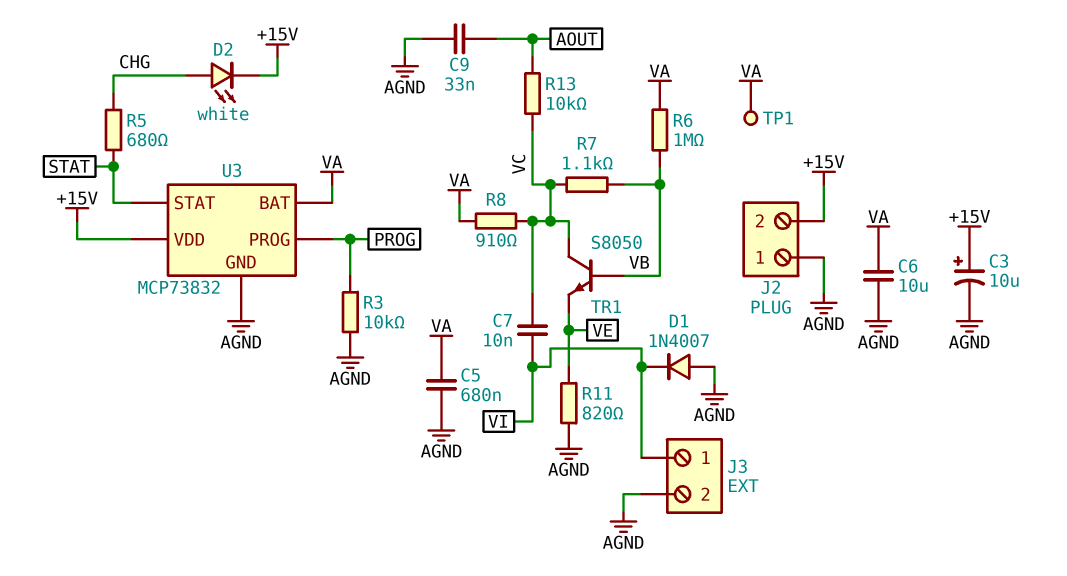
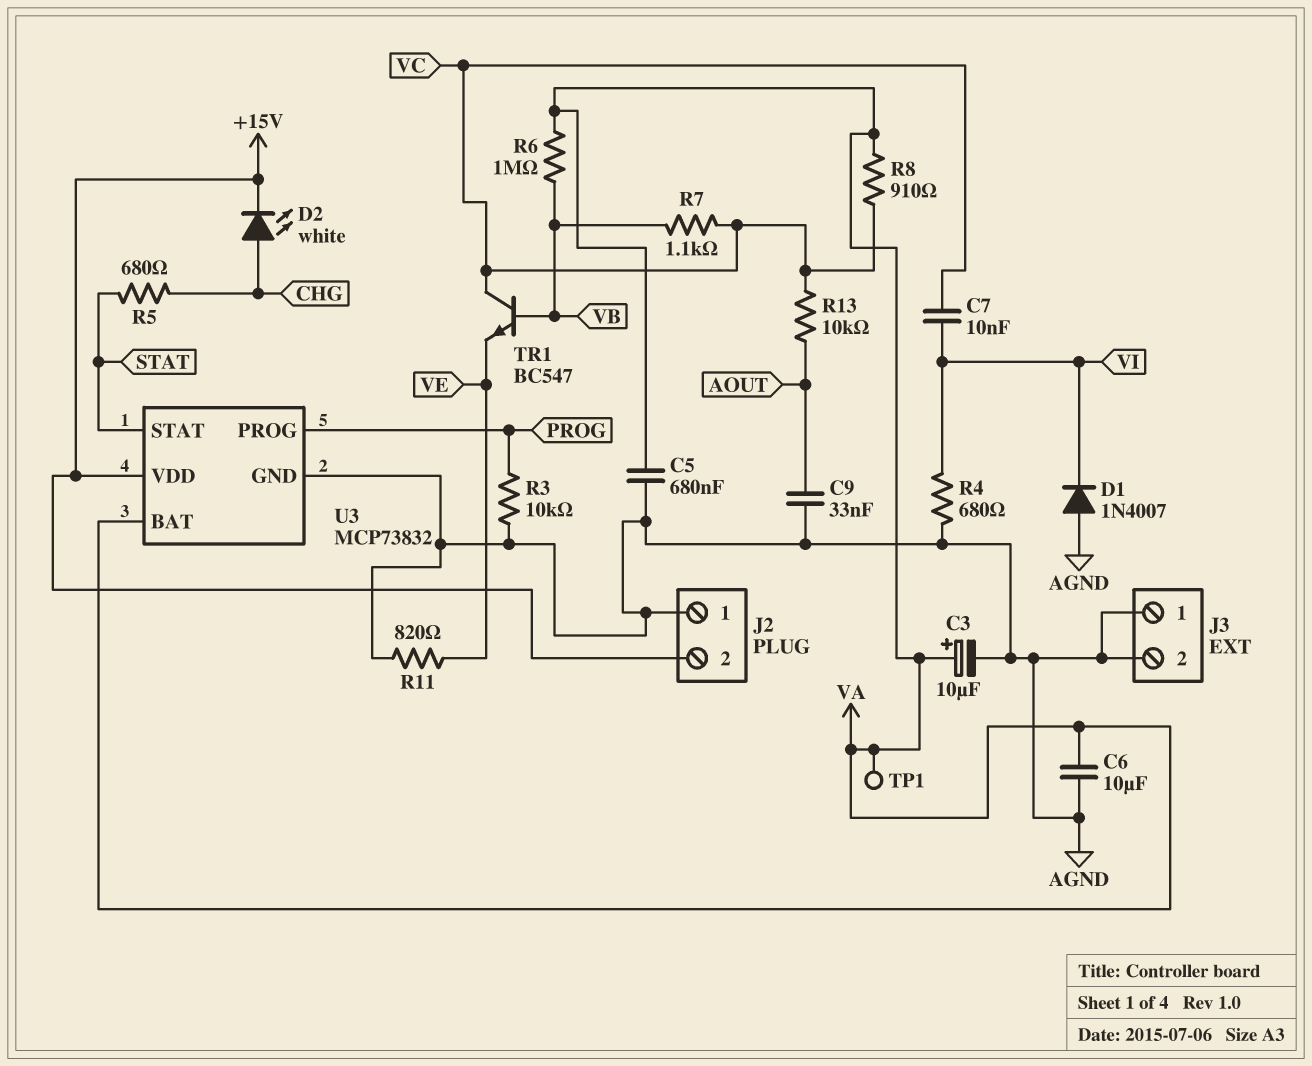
C3: 10uF (plus +15V, minus AGND) -> 10uF (plus VA, minus AGND)
J3 pin 1: VI -> AGND
R4: none -> 680 (AGND, VI)
TR1: NPN S8050 (B VB, C VC, E VE) -> NPN BC547 (B VB, C VC, E VE)

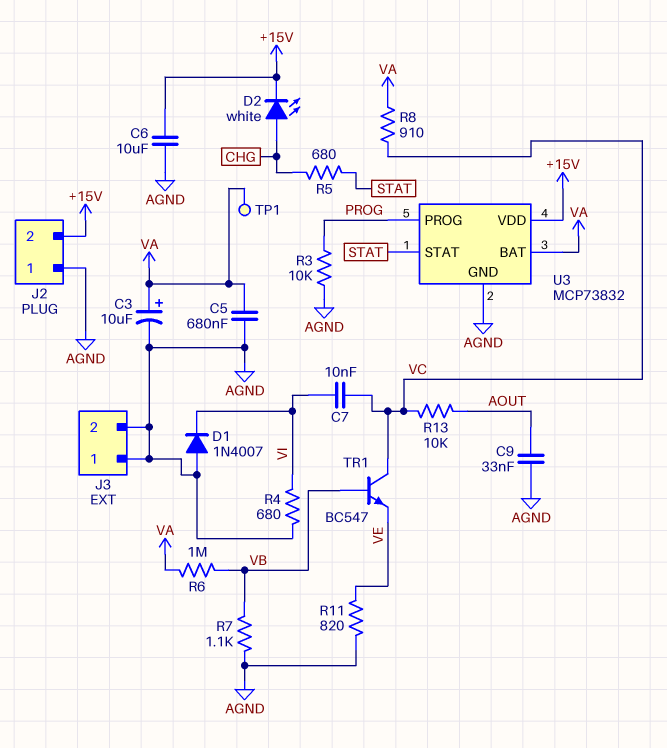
C6: 10uF (AGND, VA) -> 10uF (+15V, AGND)
R7: 1.1k (VB, VC) -> 1.1k (AGND, VB)

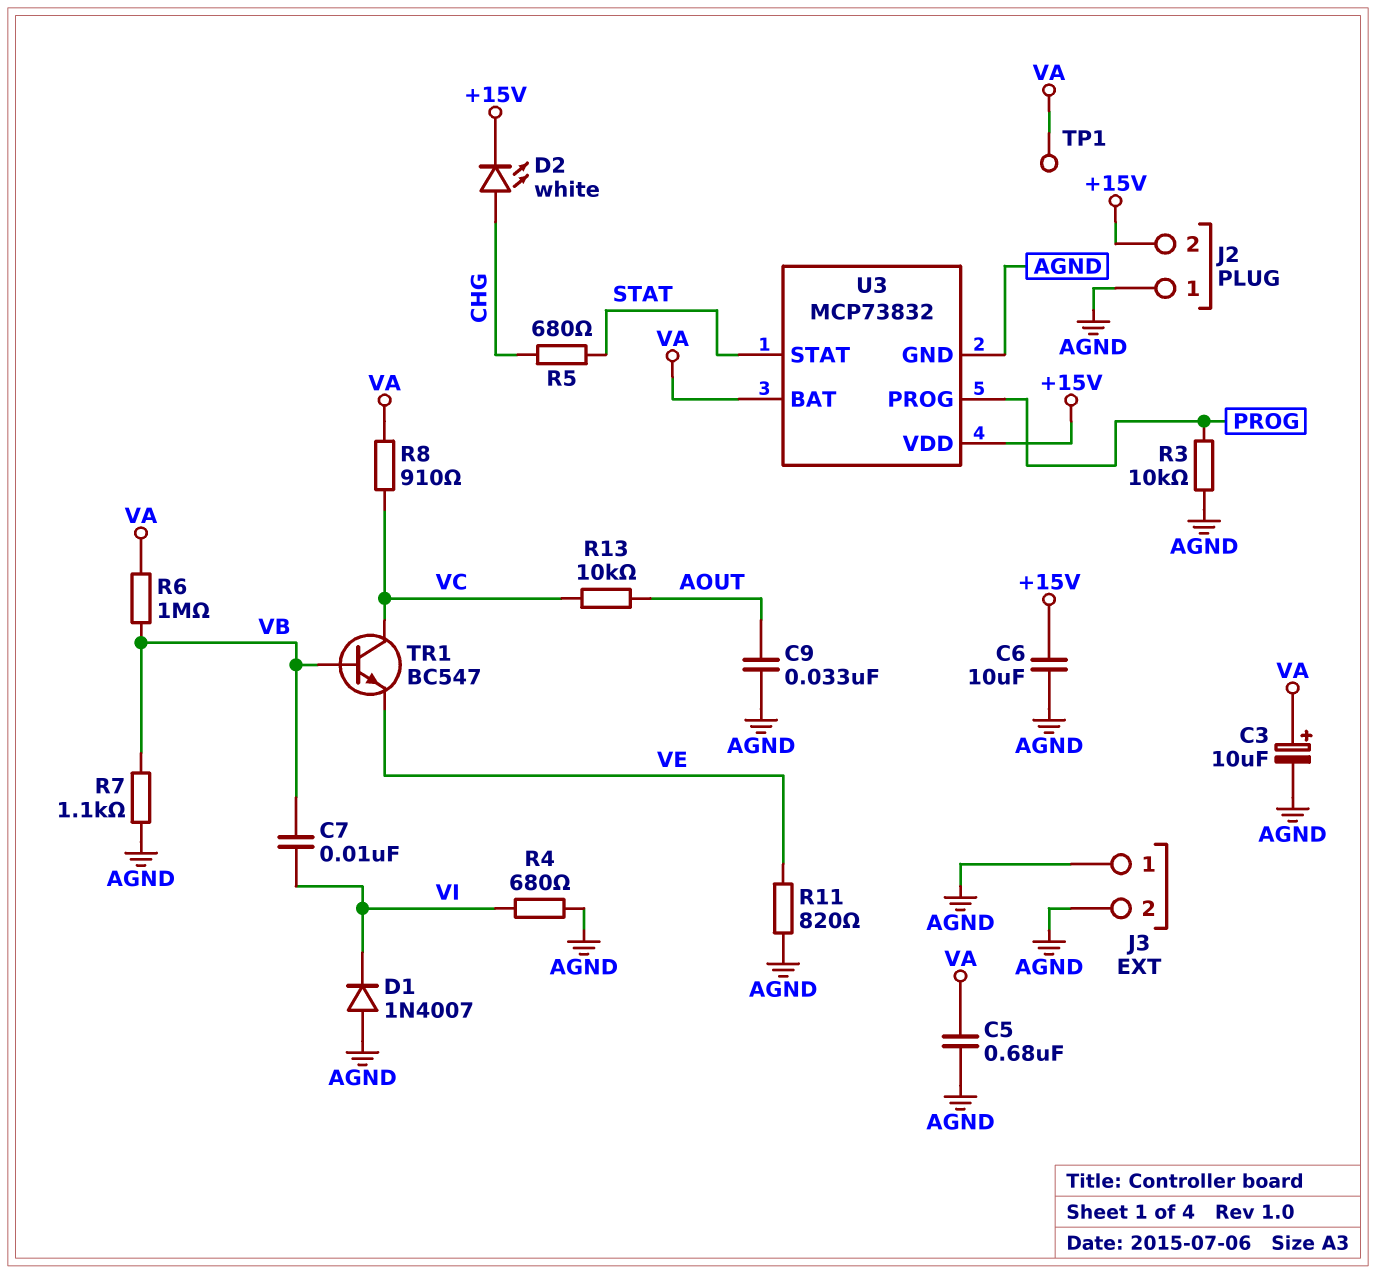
C7: 10nF (VC, VI) -> 10nF (VB, VI)

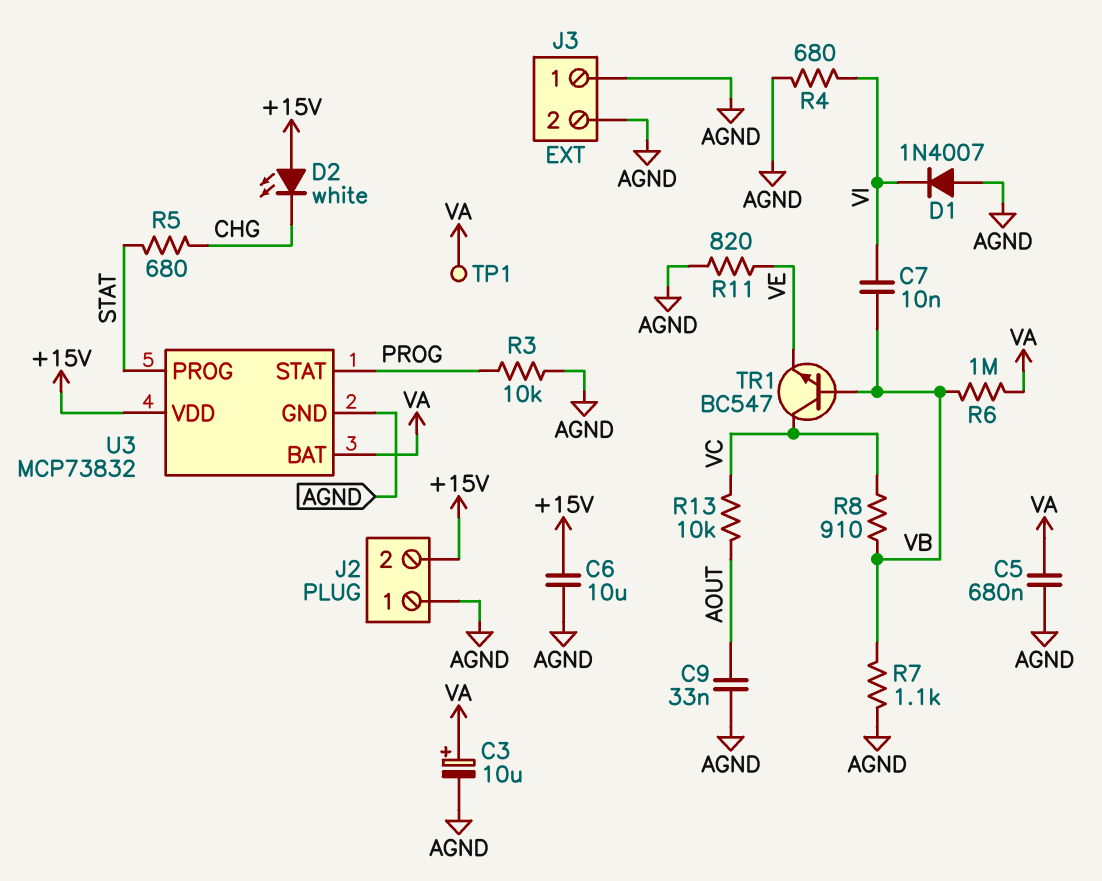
D2: LED white (A CHG, K +15V) -> LED white (A +15V, K CHG)
R8: 910 (VA, VC) -> 910 (VB, VC)
U3 pin PROG: PROG -> STAT
U3 pin STAT: STAT -> PROG

